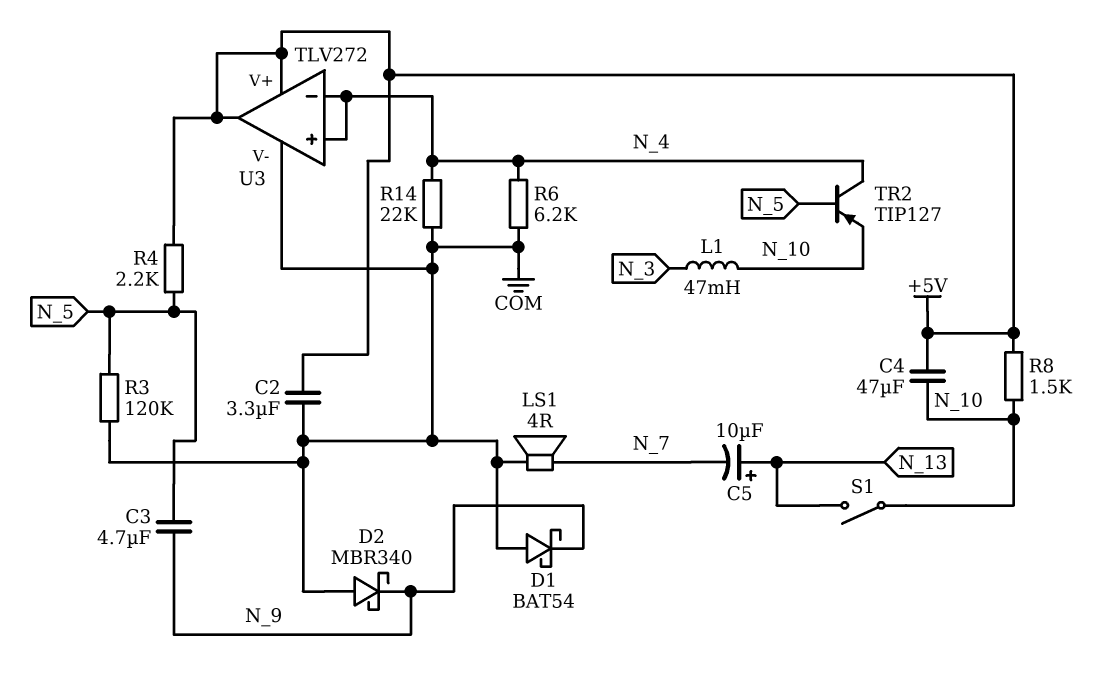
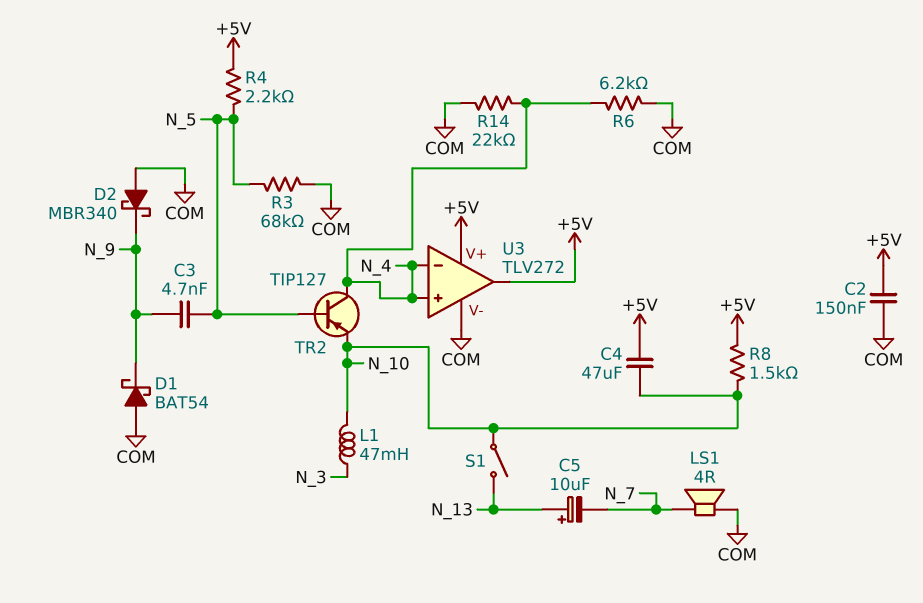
C2: 3.3uF (+5V, COM) -> 150nF (+5V, COM)
C3: 4.7uF (N_5, N_9) -> 4.7nF (N_5, N_9)
R3: 120k (COM, N_5) -> 68k (COM, N_5)

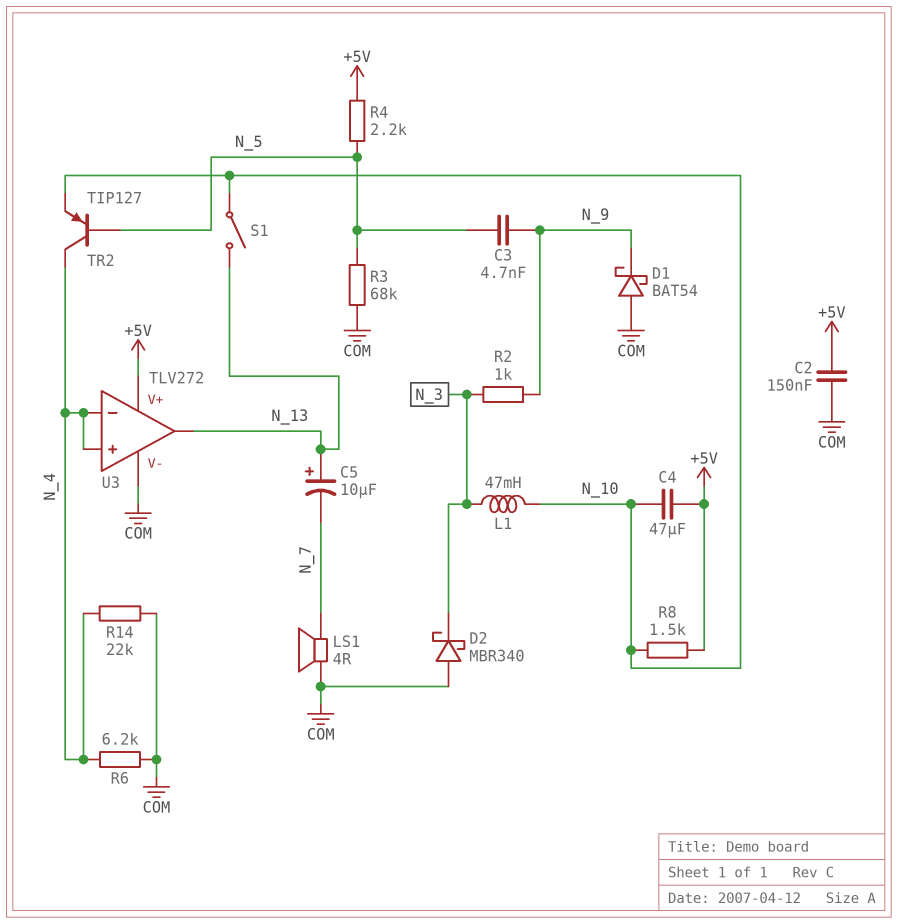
D2: schottky MBR340 (A COM, K N_9) -> schottky MBR340 (A COM, K N_3)
R2: none -> 1k (N_3, N_9)
U3 pin out: +5V -> N_13

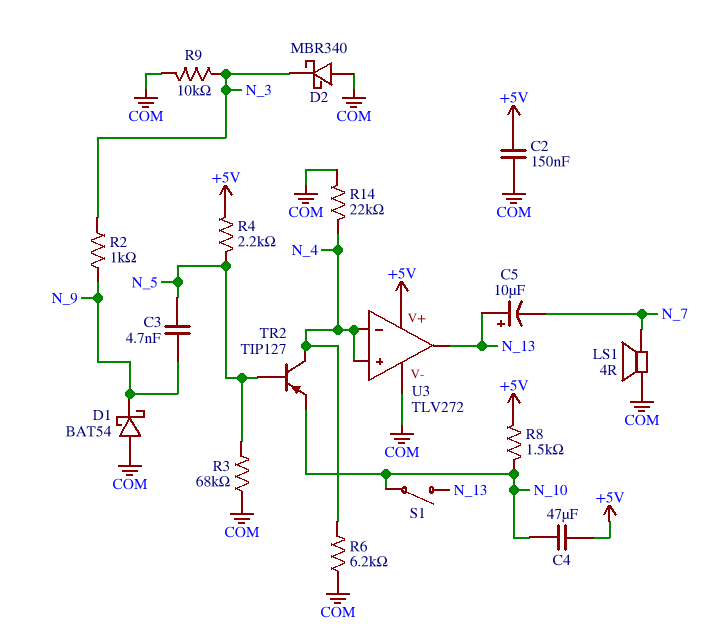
L1: 47mH (N_3, N_10) -> none
R9: none -> 10k (COM, N_3)

